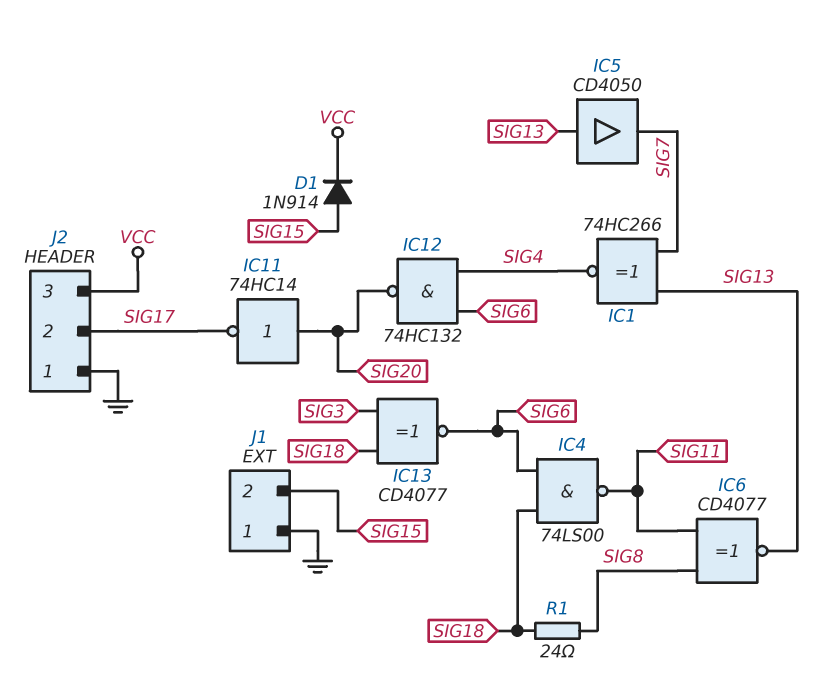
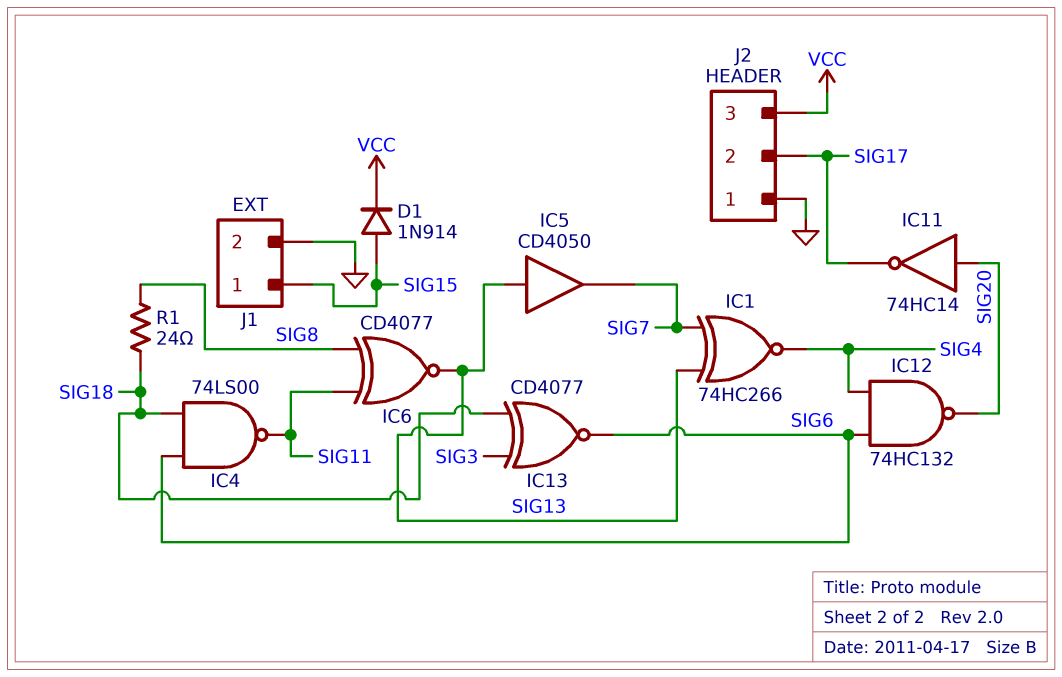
J1 pin 1: GND -> SIG15
J1 pin 2: SIG15 -> GND

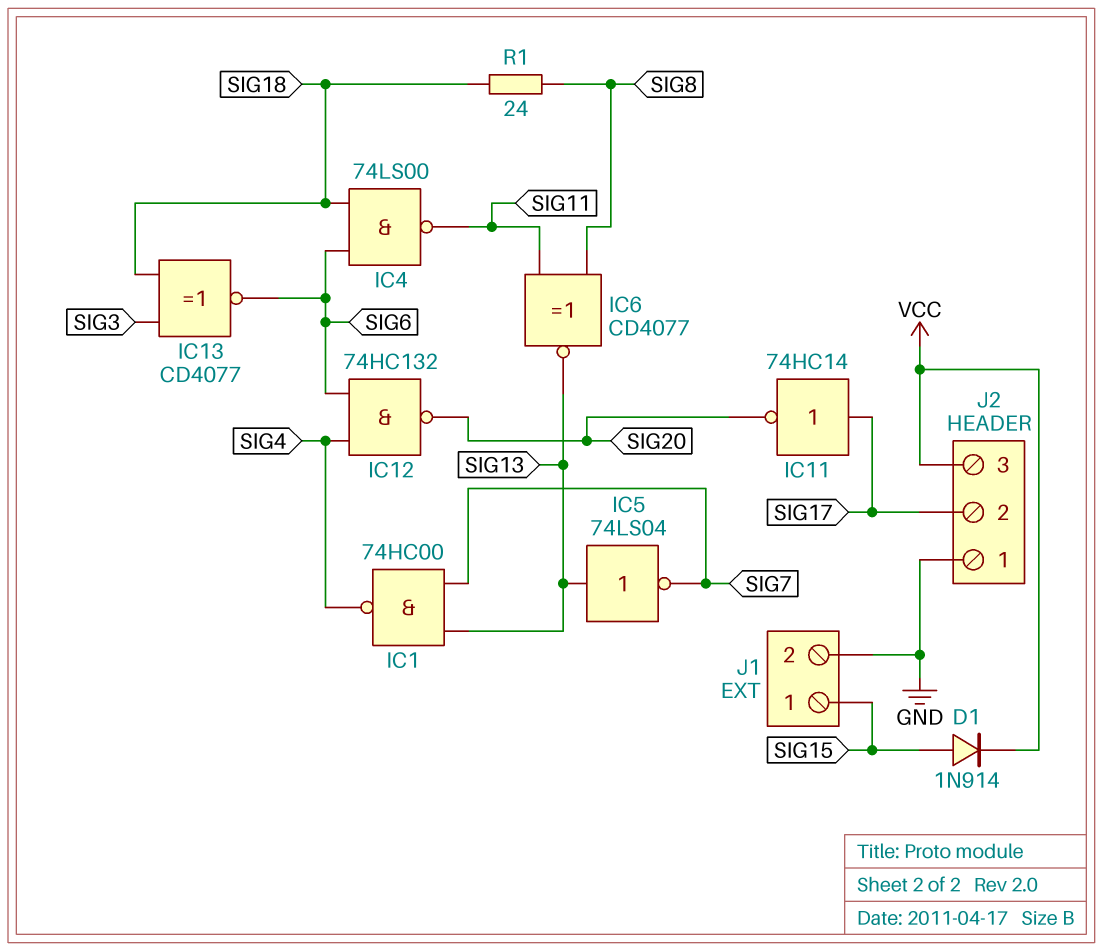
IC1: XNOR 74HC266 (in SIG7, in SIG13, out SIG4) -> NAND 74HC00 (in SIG7, in SIG13, out SIG4)
IC5: buffer CD4050 (in SIG13, out SIG7) -> NOT 74LS04 (in SIG13, out SIG7)
IC11: NOT 74HC14 (in SIG20, out SIG17) -> NOT 74HC14 (in SIG17, out SIG20)

